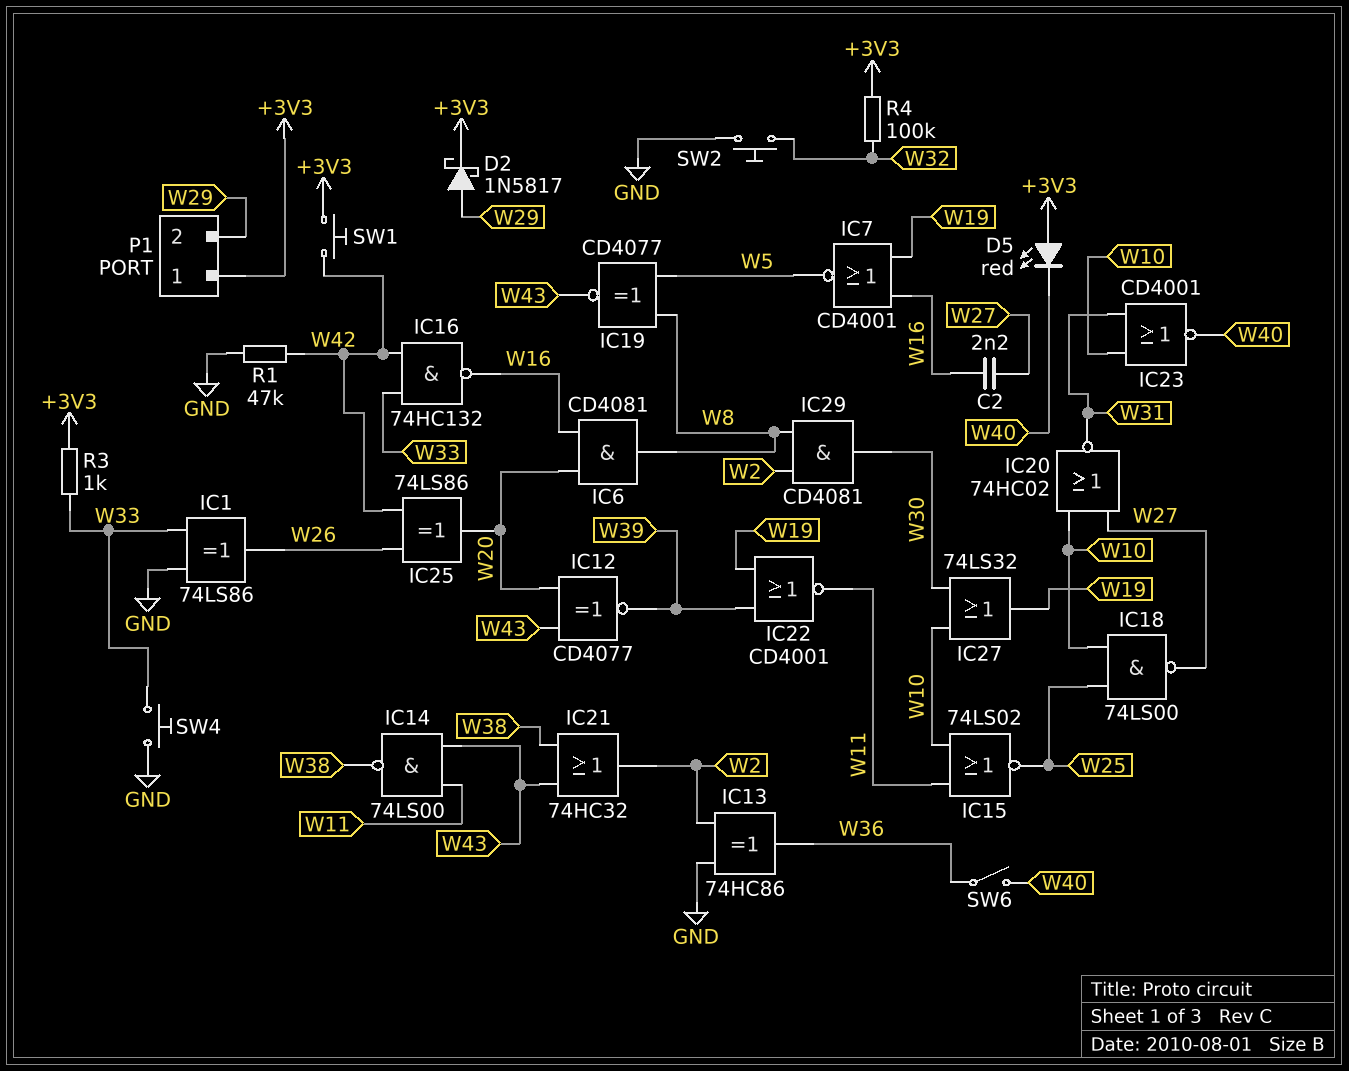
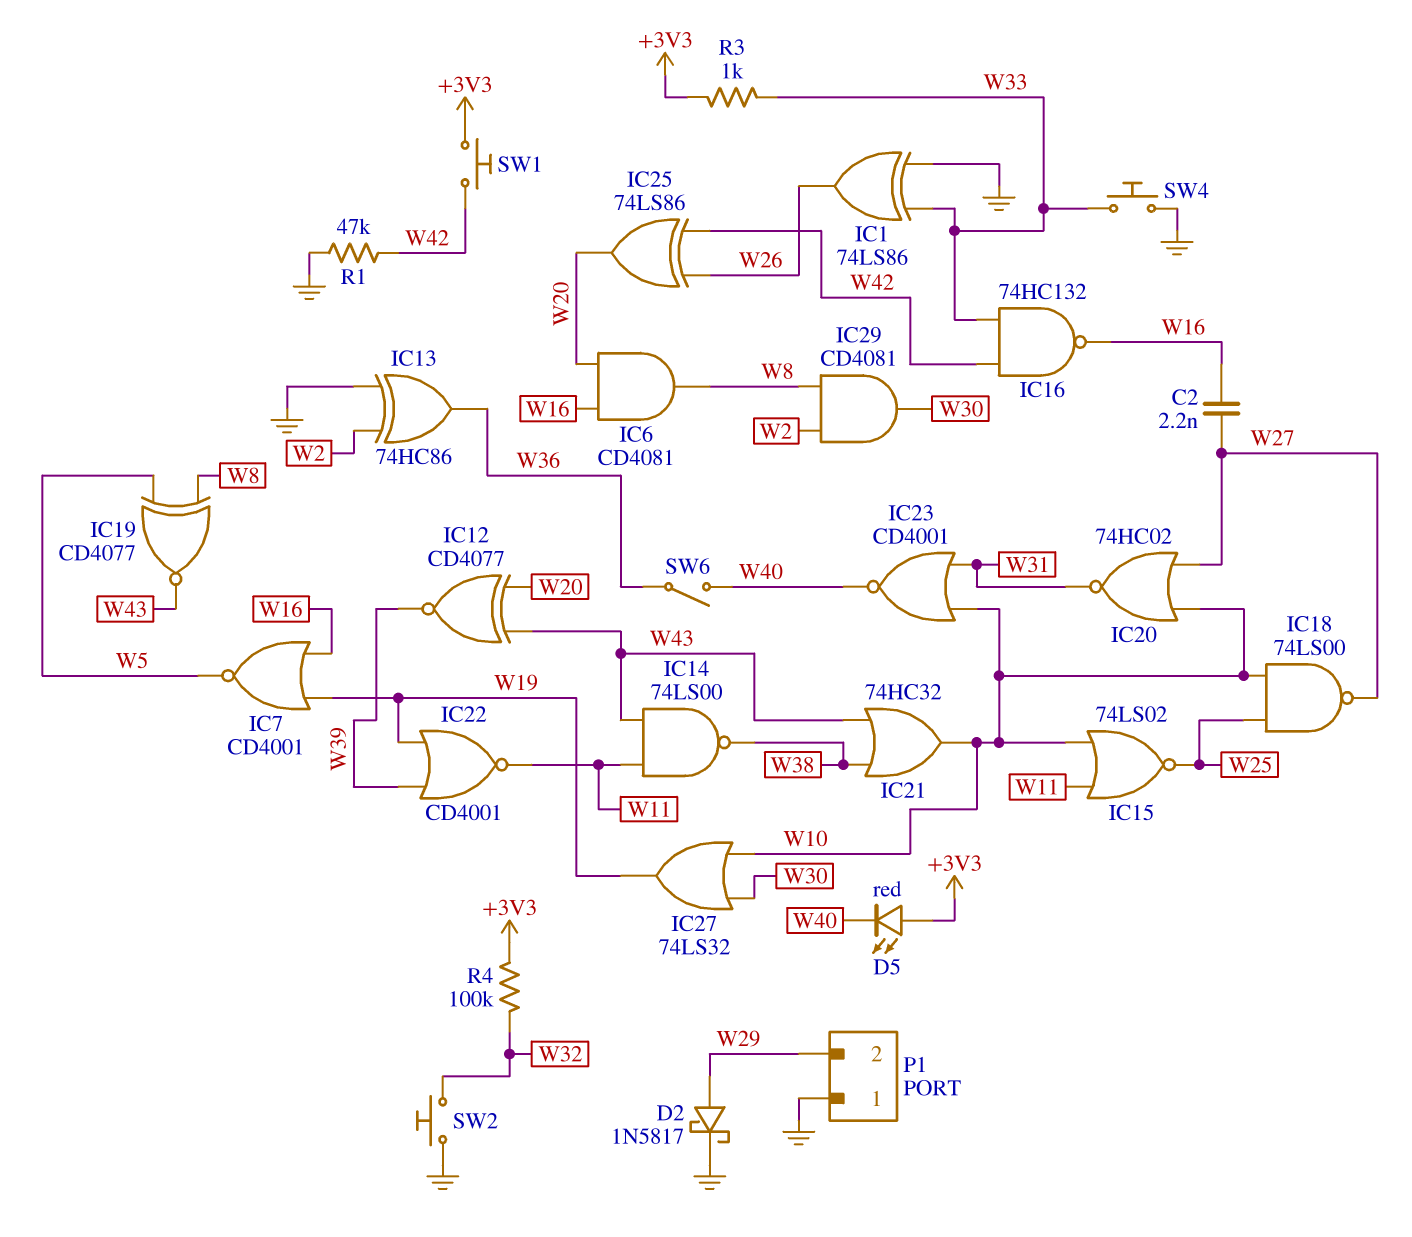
D2: schottky 1N5817 (A W29, K +3V3) -> schottky 1N5817 (A W29, K GND)
IC21: OR 74HC32 (in W38, in W43, out W2) -> OR 74HC32 (in W38, in W43, out W10)
P1 pin 1: +3V3 -> GND

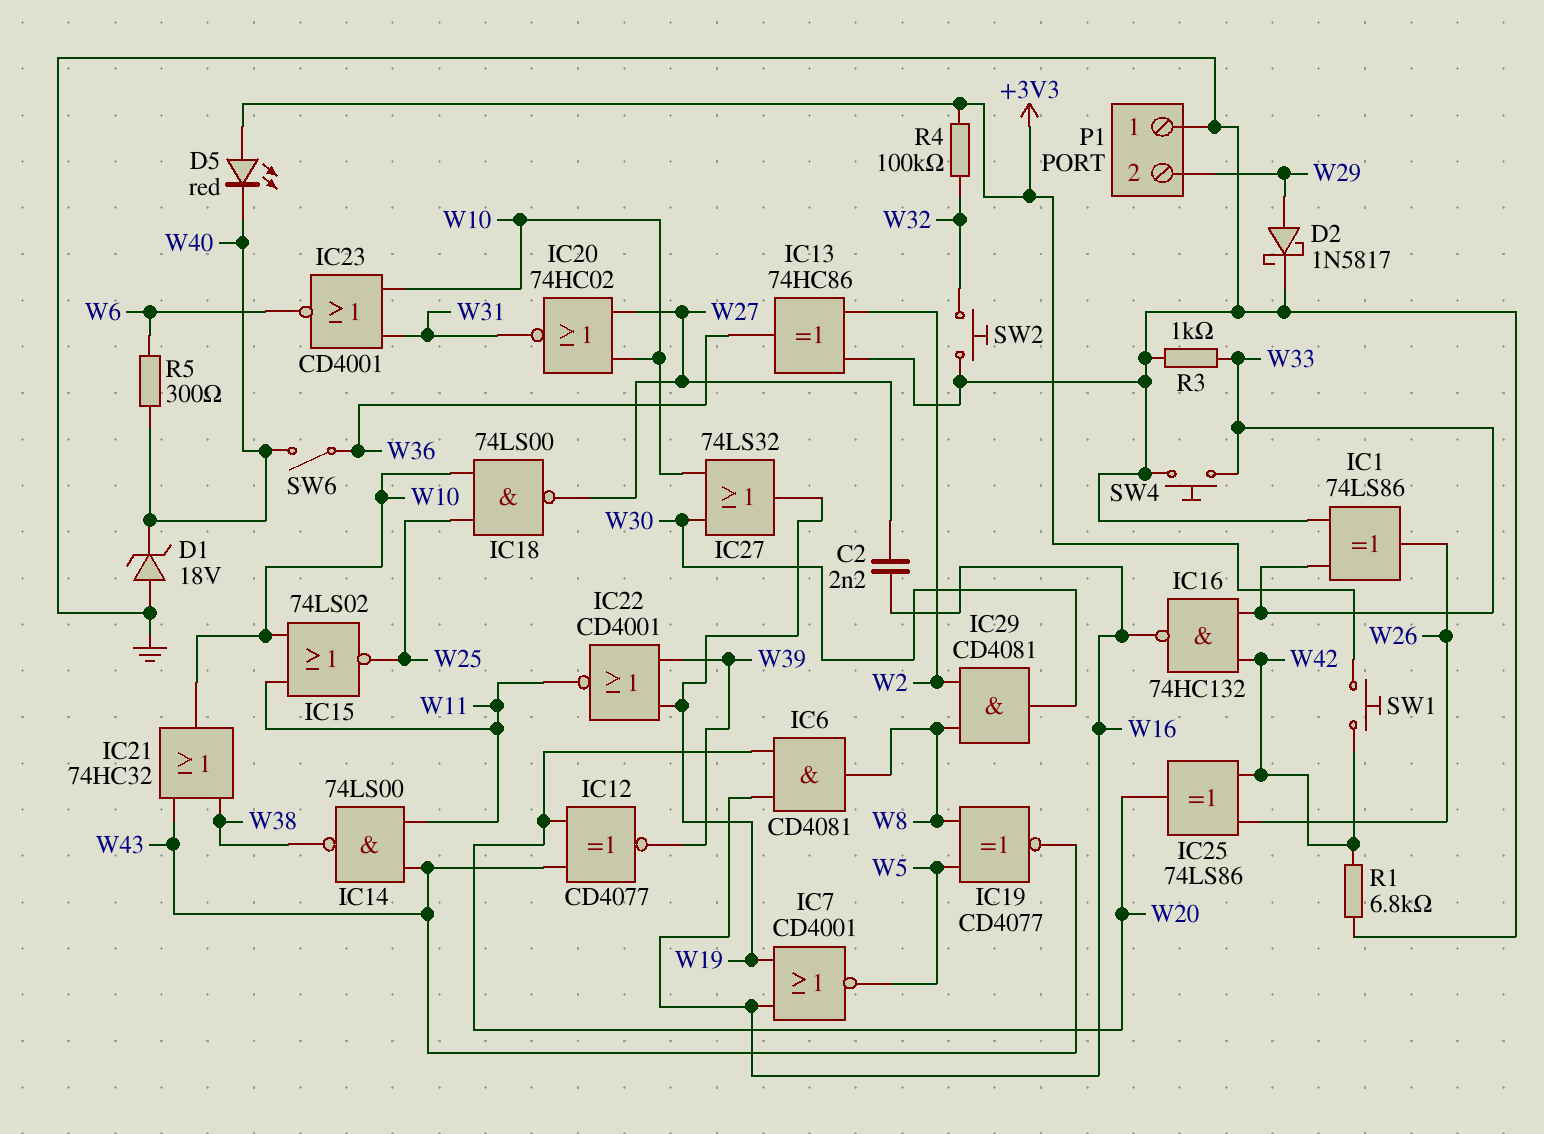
D1: none -> zener 18V (A GND, K W40)
IC23: NOR CD4001 (in W10, in W31, out W40) -> NOR CD4001 (in W10, in W31, out W6)
R1: 47k (GND, W42) -> 6.8k (GND, W42)
R3: 1k (+3V3, W33) -> 1k (GND, W33)
R5: none -> 300 (W6, W40)

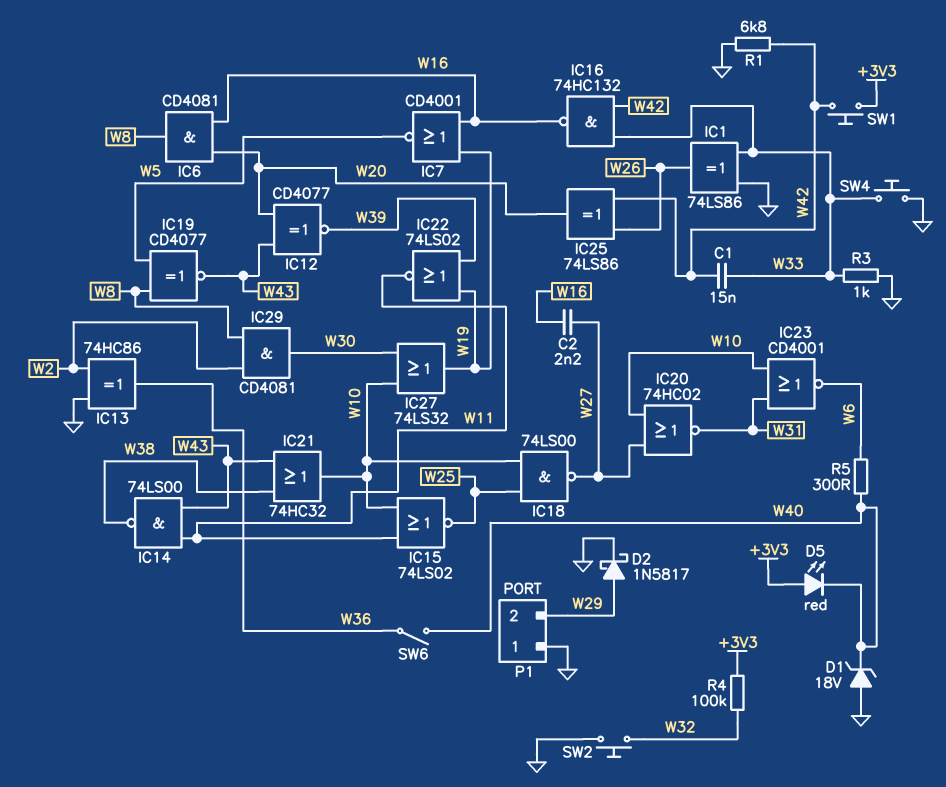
C1: none -> 15nF (W33, W42)
IC22: NOR CD4001 (in W19, in W39, out W11) -> NOR 74LS02 (in W19, in W39, out W11)

